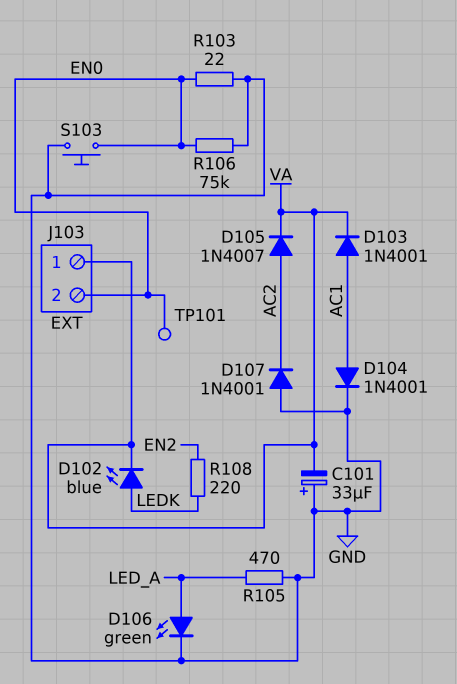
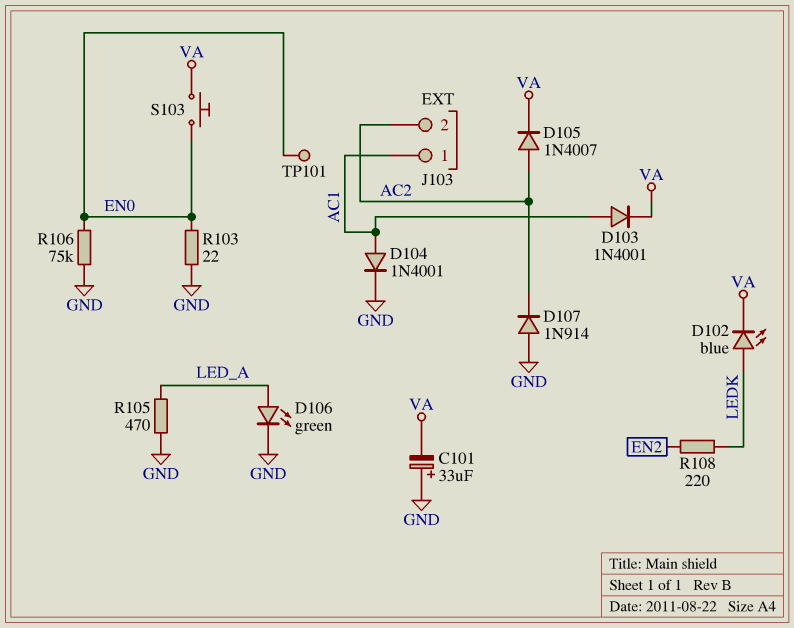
D107: diode 1N4001 (A GND, K AC2) -> diode 1N914 (A GND, K AC2)
J103 pin 1: VA -> AC1
J103 pin 2: EN0 -> AC2
S103: button (EN0, GND) -> button (EN0, VA)

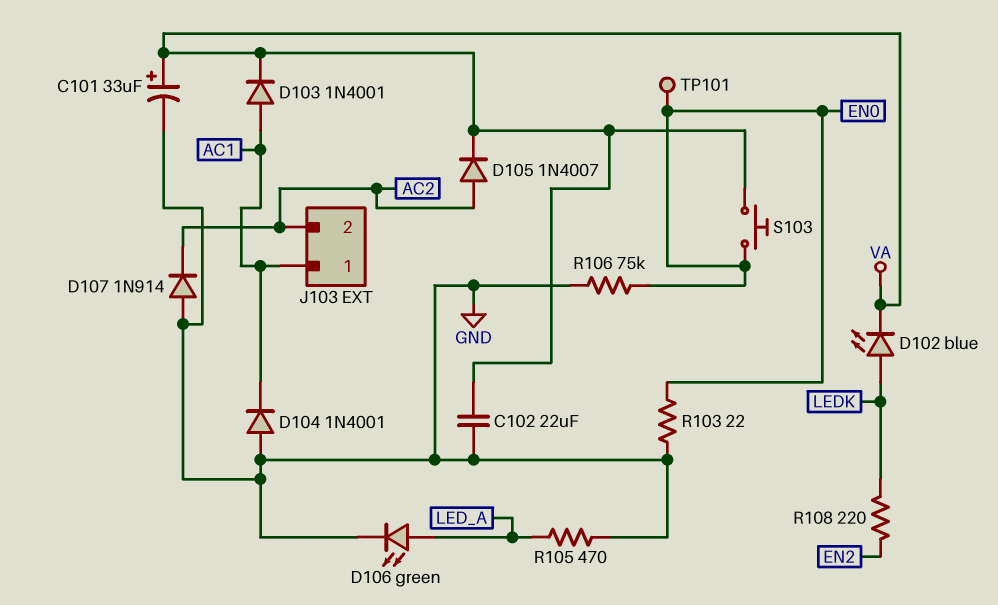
C101: 33uF (plus GND, minus VA) -> 33uF (plus VA, minus GND)
C102: none -> 22uF (GND, VA)
D104: diode 1N4001 (A AC1, K GND) -> diode 1N4001 (A GND, K AC1)

